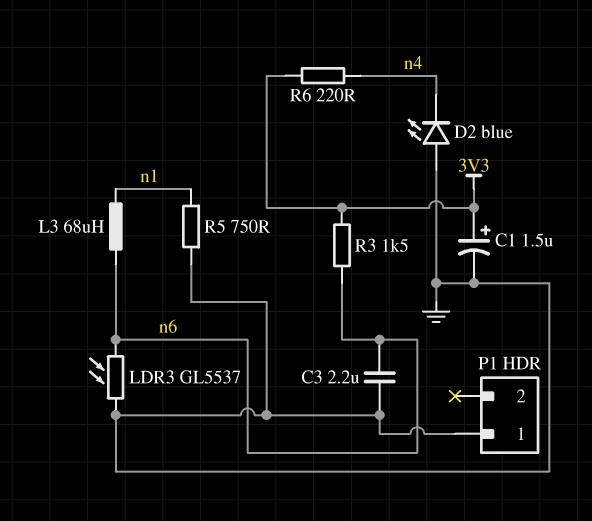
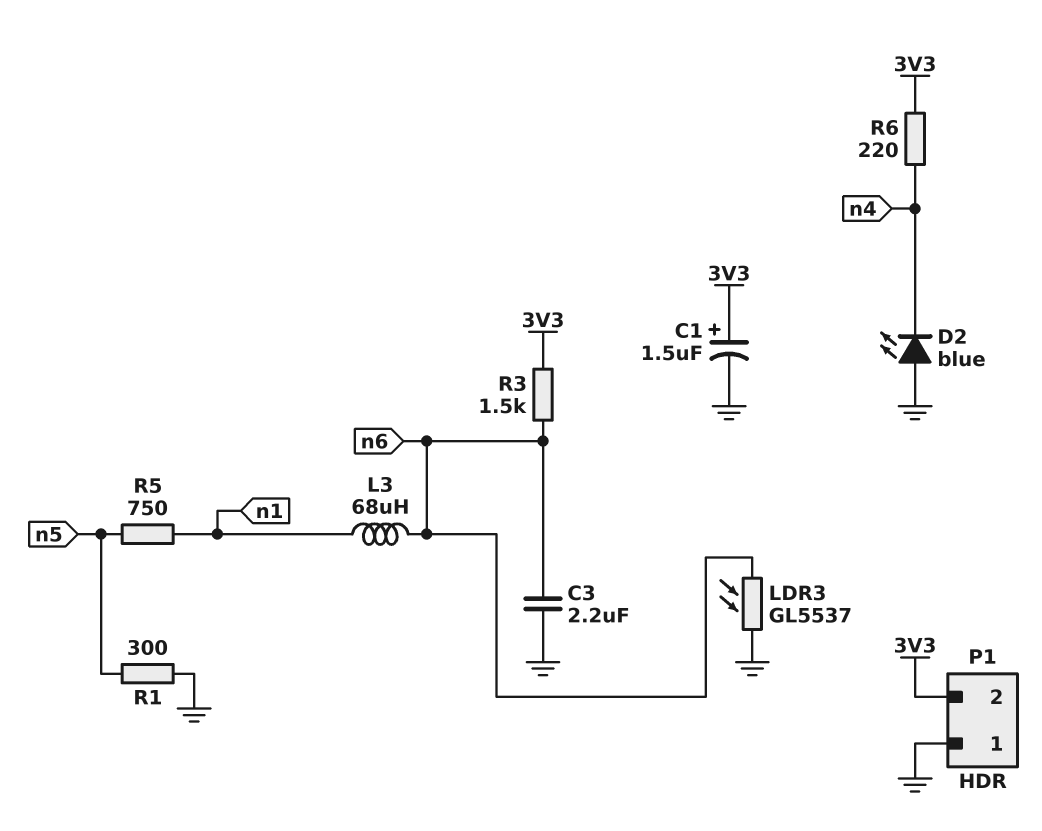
P1 pin 2: none -> 3V3
R1: none -> 300 (GND, n5)
R5: 750 (GND, n1) -> 750 (n1, n5)

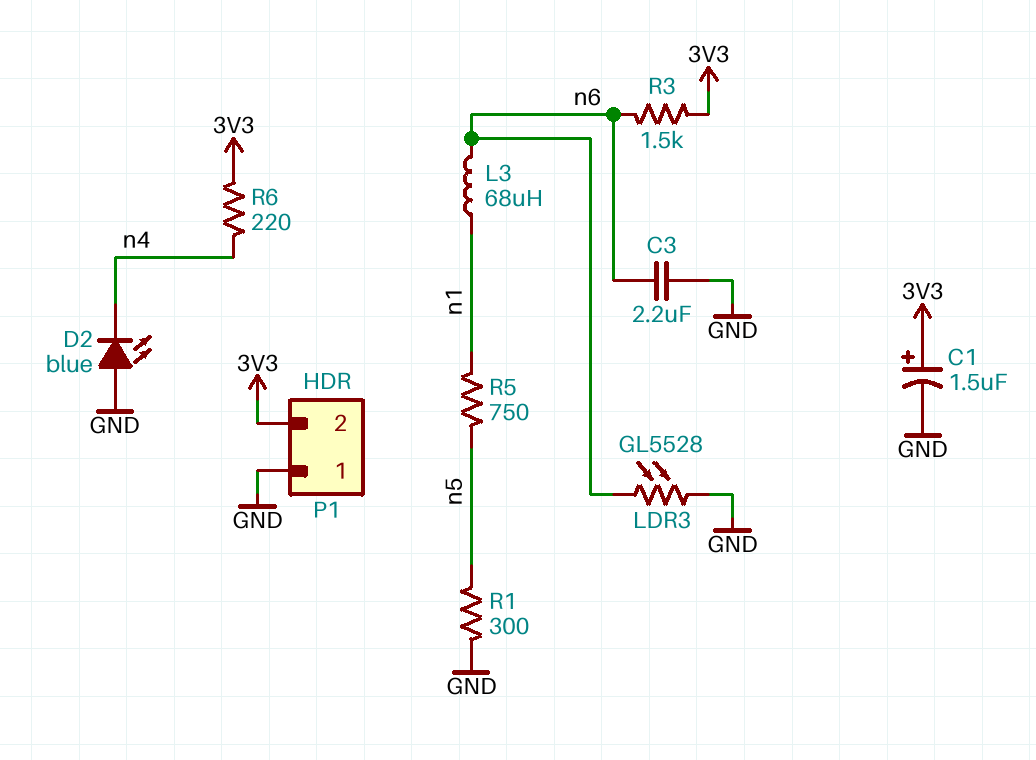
LDR3: GL5537 (GND, n6) -> GL5528 (GND, n6)

